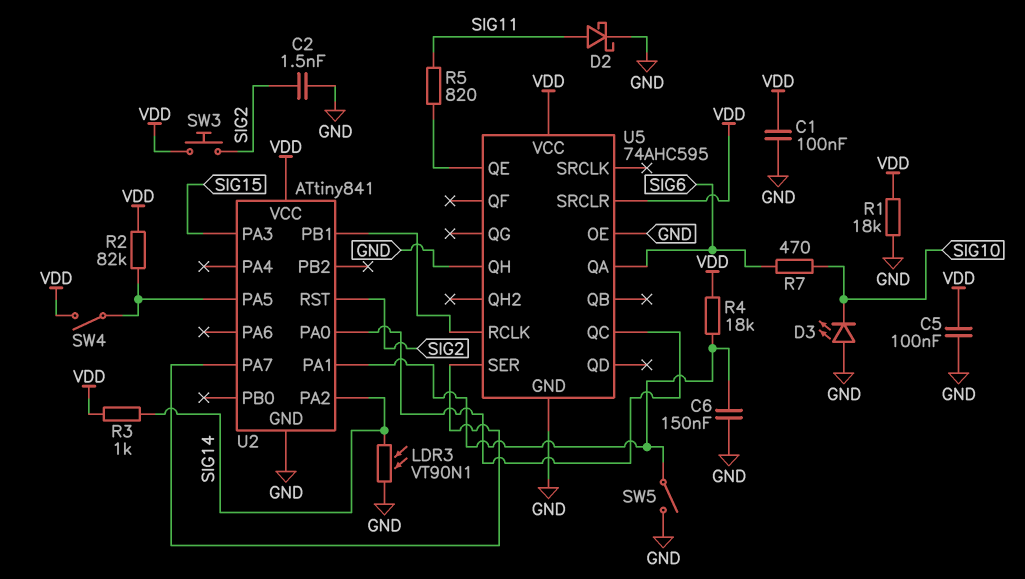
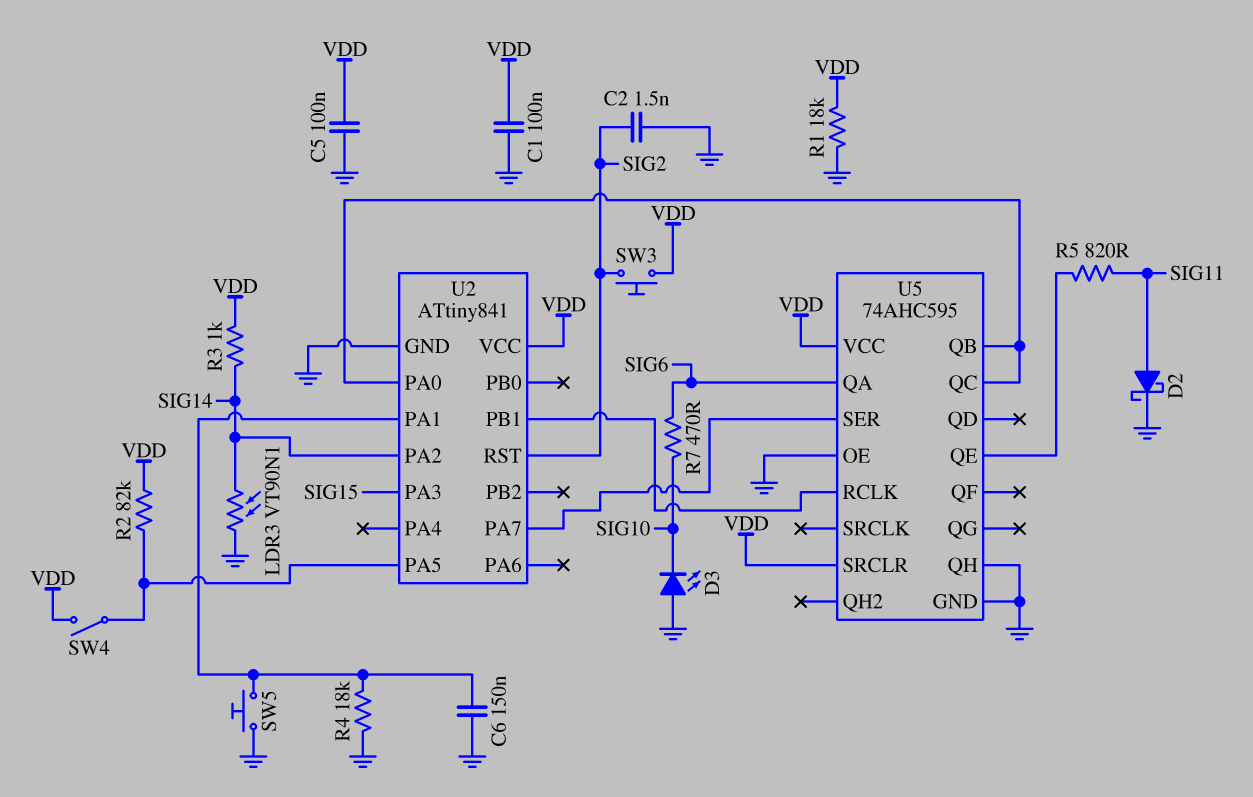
R4: 18k (U2/PA1, VDD) -> 18k (GND, U2/PA1)
SW5: switch (GND, U2/PA1) -> button (GND, U2/PA1)
U5 pin QB: none -> U2/PA0

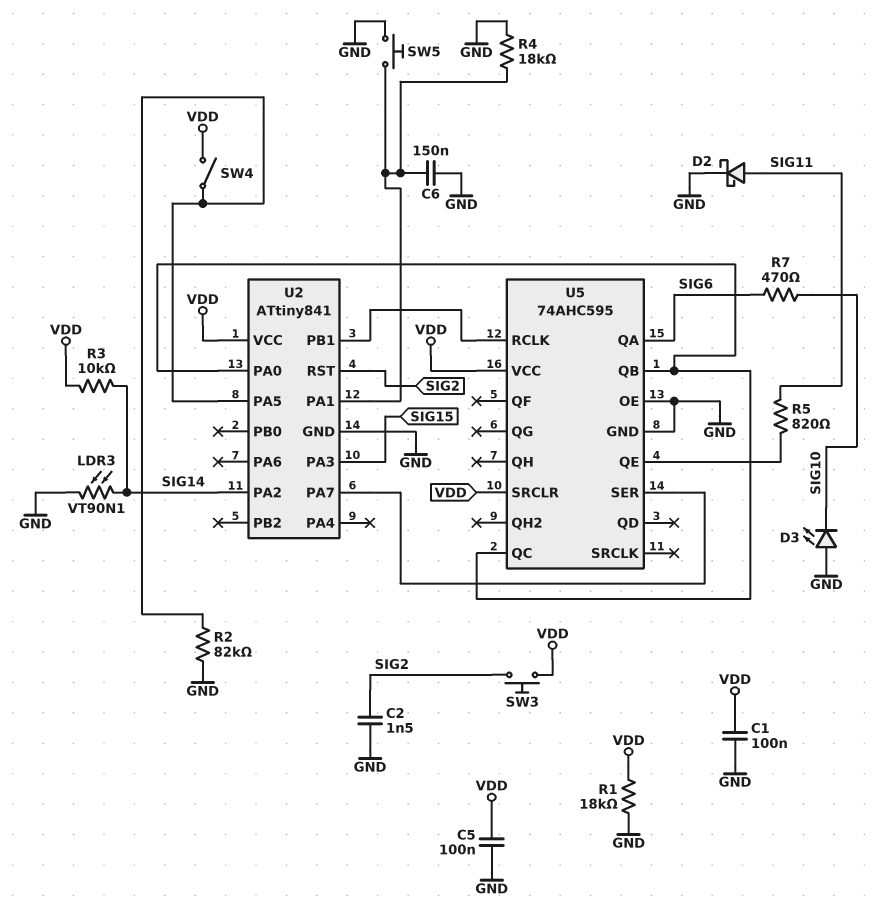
R2: 82k (U2/PA5, VDD) -> 82k (GND, U2/PA5)
R3: 1k (SIG14, VDD) -> 10k (SIG14, VDD)
U5 pin QH: GND -> none

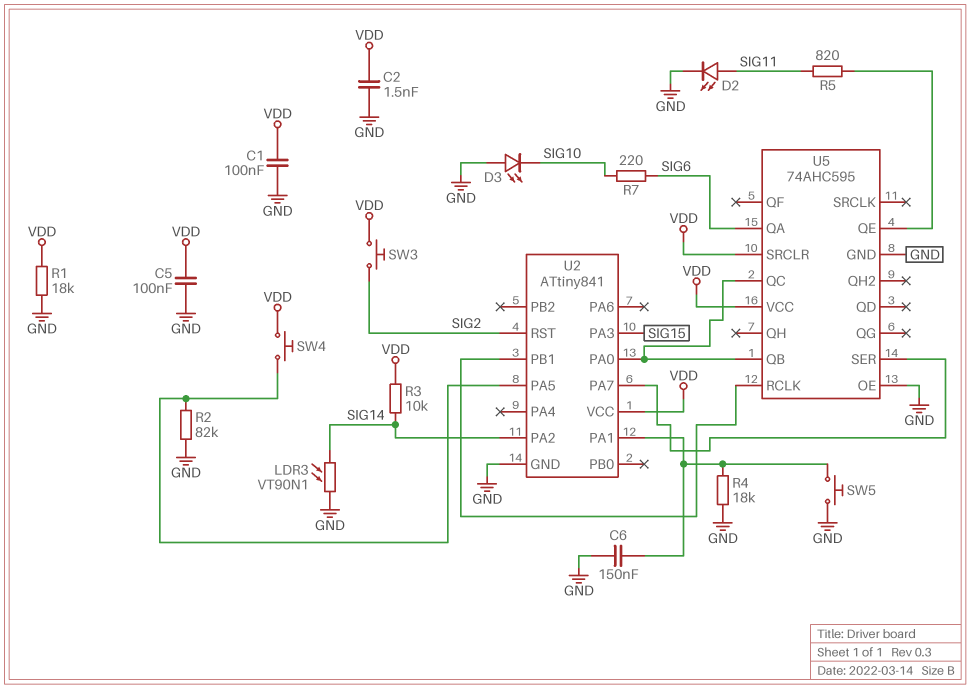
C2: 1.5nF (GND, SIG2) -> 1.5nF (GND, VDD)
D2: schottky (A SIG11, K GND) -> LED (A SIG11, K GND)
R7: 470 (SIG6, SIG10) -> 220 (SIG6, SIG10)
SW4: switch (U2/PA5, VDD) -> button (U2/PA5, VDD)

